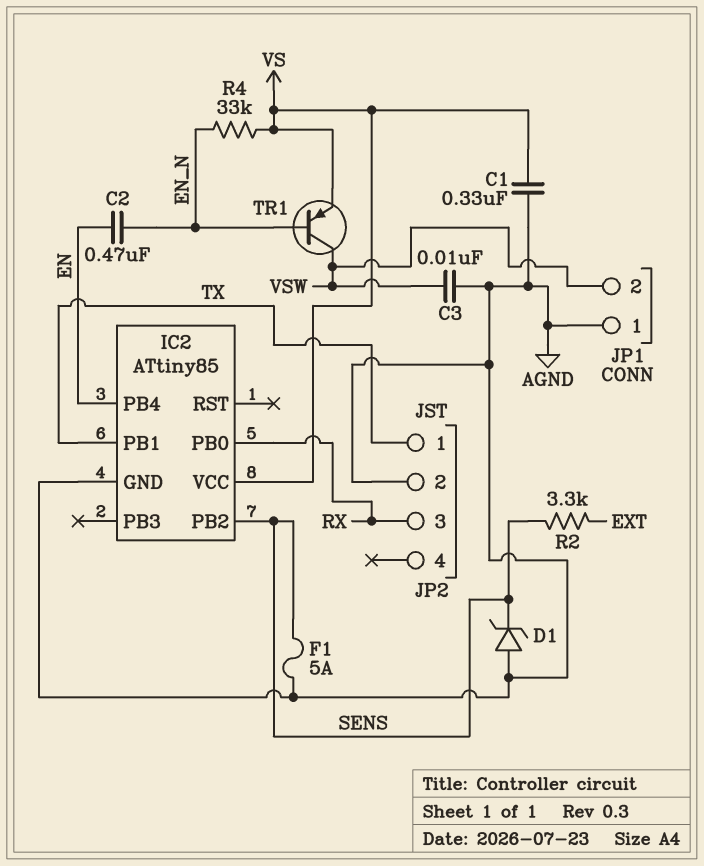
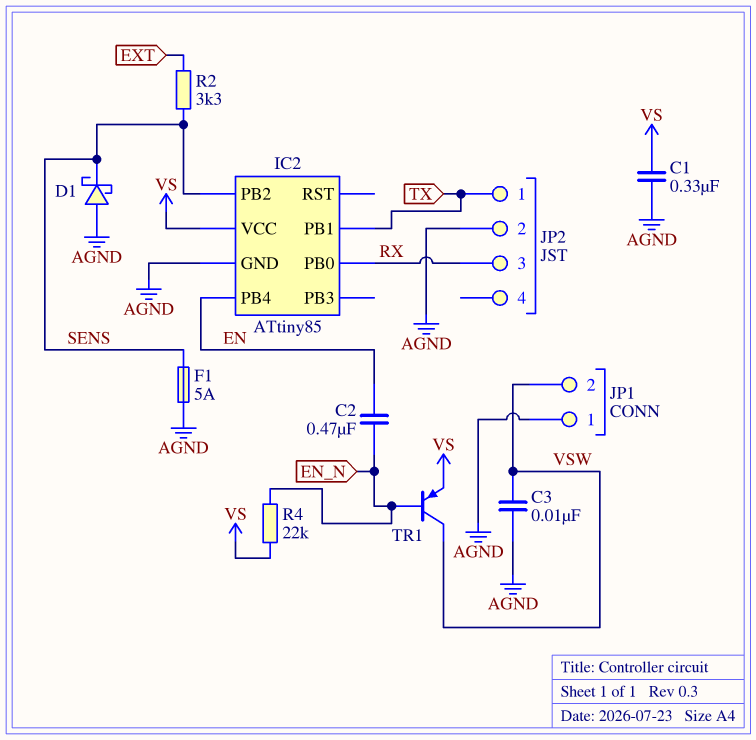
D1: zener (A AGND, K SENS) -> schottky (A AGND, K SENS)
R4: 33k (EN_N, VS) -> 22k (EN_N, VS)

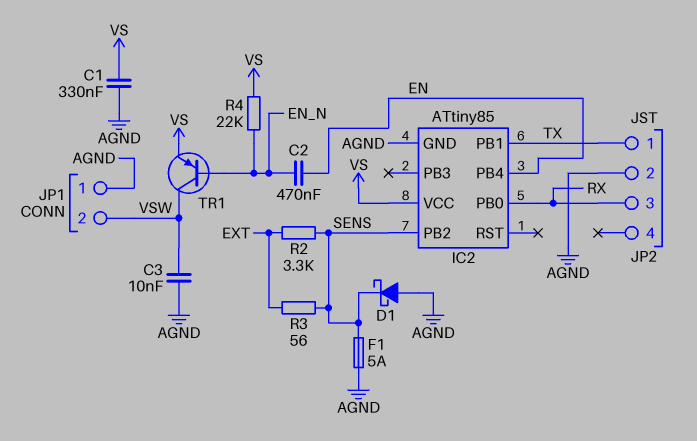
R3: none -> 56 (EXT, SENS)

